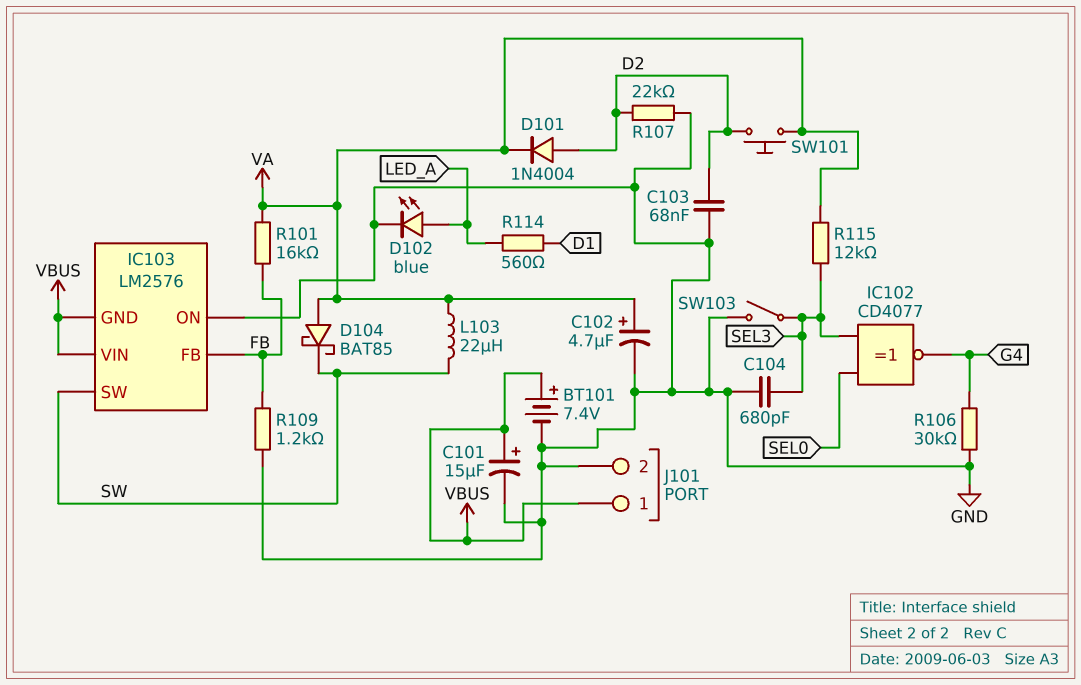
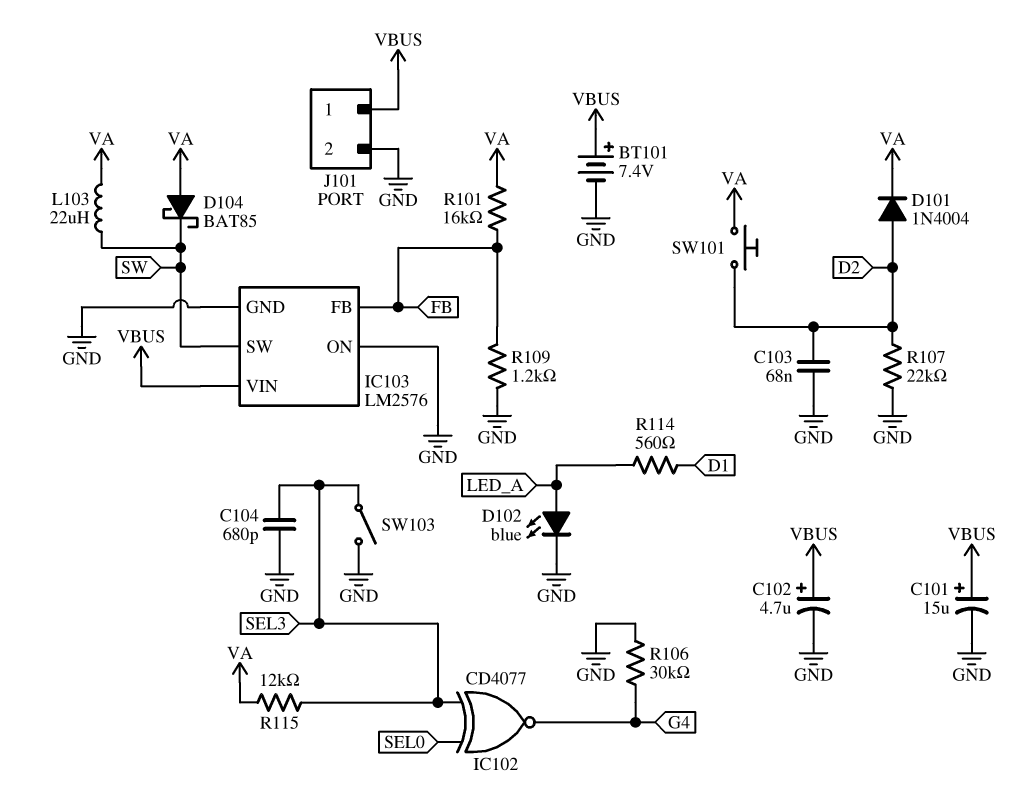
C102: 4.7uF (plus VA, minus GND) -> 4.7uF (plus VBUS, minus GND)
IC103 pin GND: VBUS -> GND

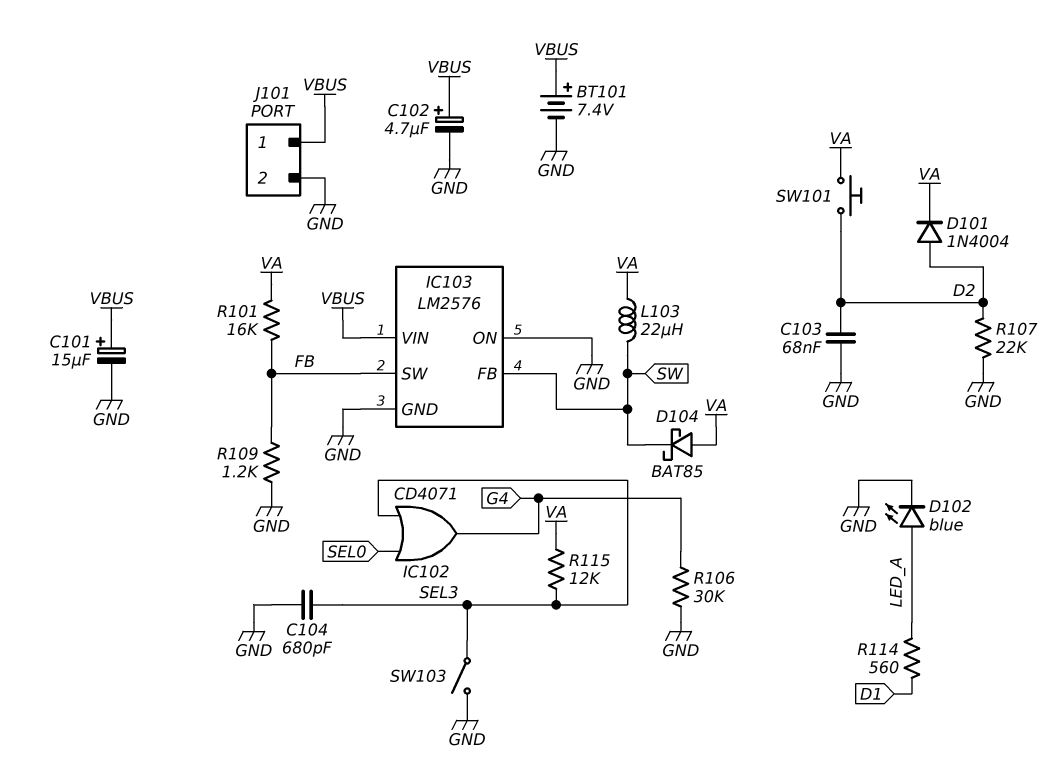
IC102: XNOR CD4077 (in SEL0, in SEL3, out G4) -> OR CD4071 (in SEL0, in SEL3, out G4)
IC103 pin FB: FB -> SW
IC103 pin SW: SW -> FB

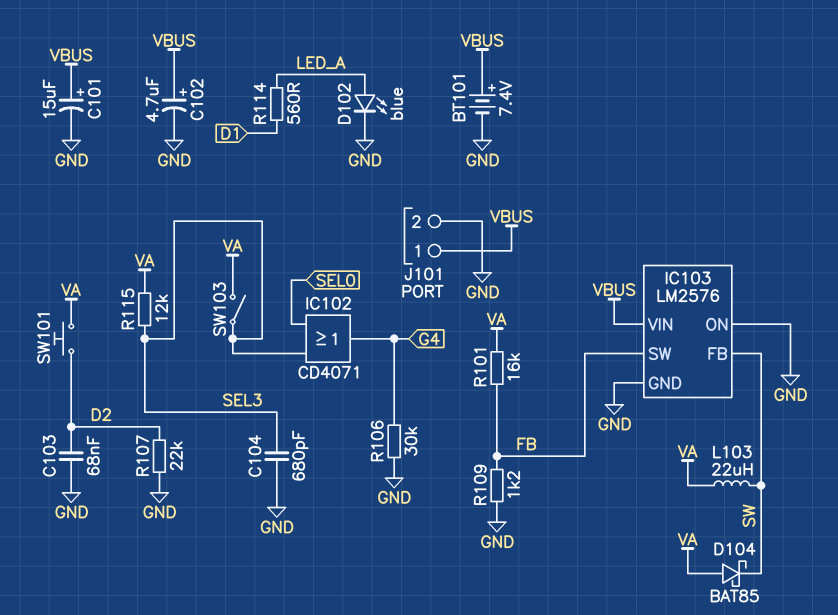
D101: diode 1N4004 (A D2, K VA) -> none
SW103: switch (GND, SEL3) -> switch (SEL3, VA)

